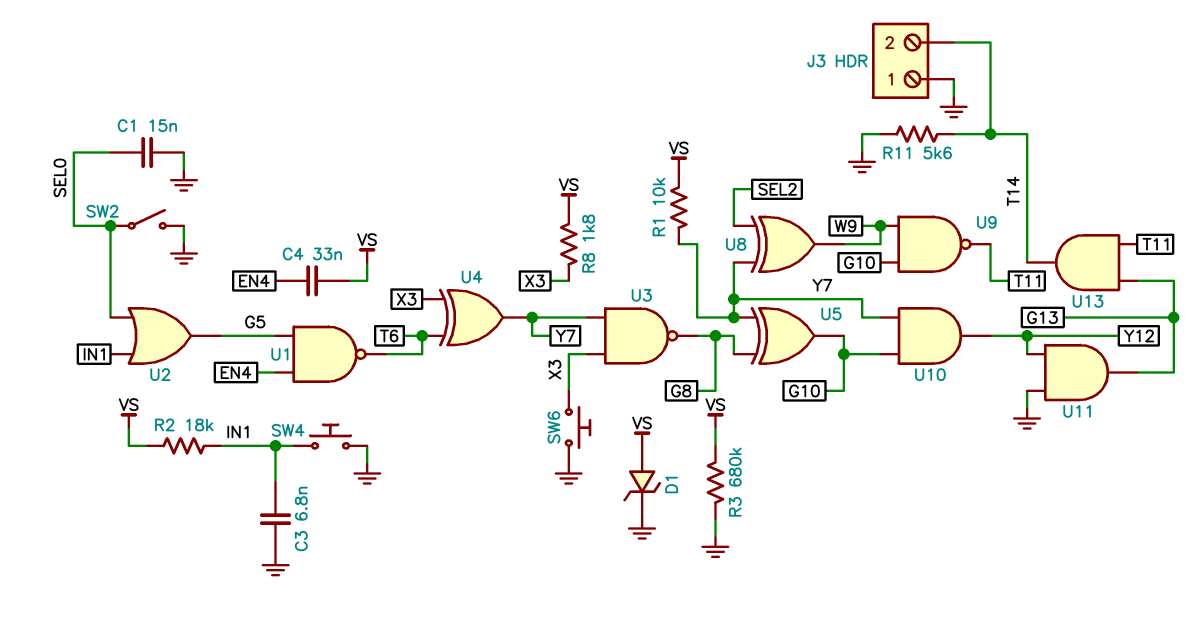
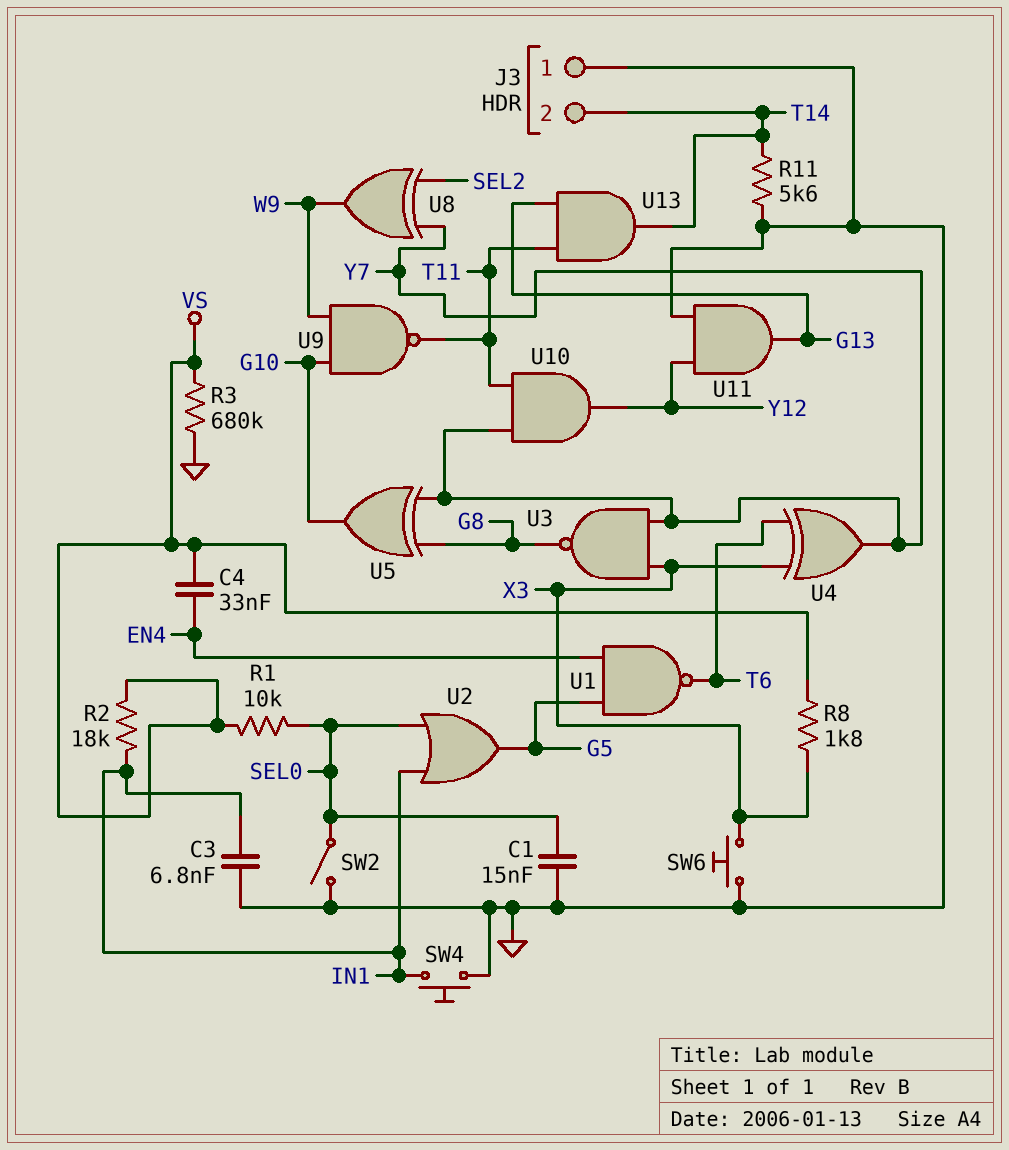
D1: zener (A VS, K GND) -> none
R1: 10k (VS, Y7) -> 10k (SEL0, VS)
U10: AND (in G10, in Y7, out Y12) -> AND (in T11, in Y7, out Y12)

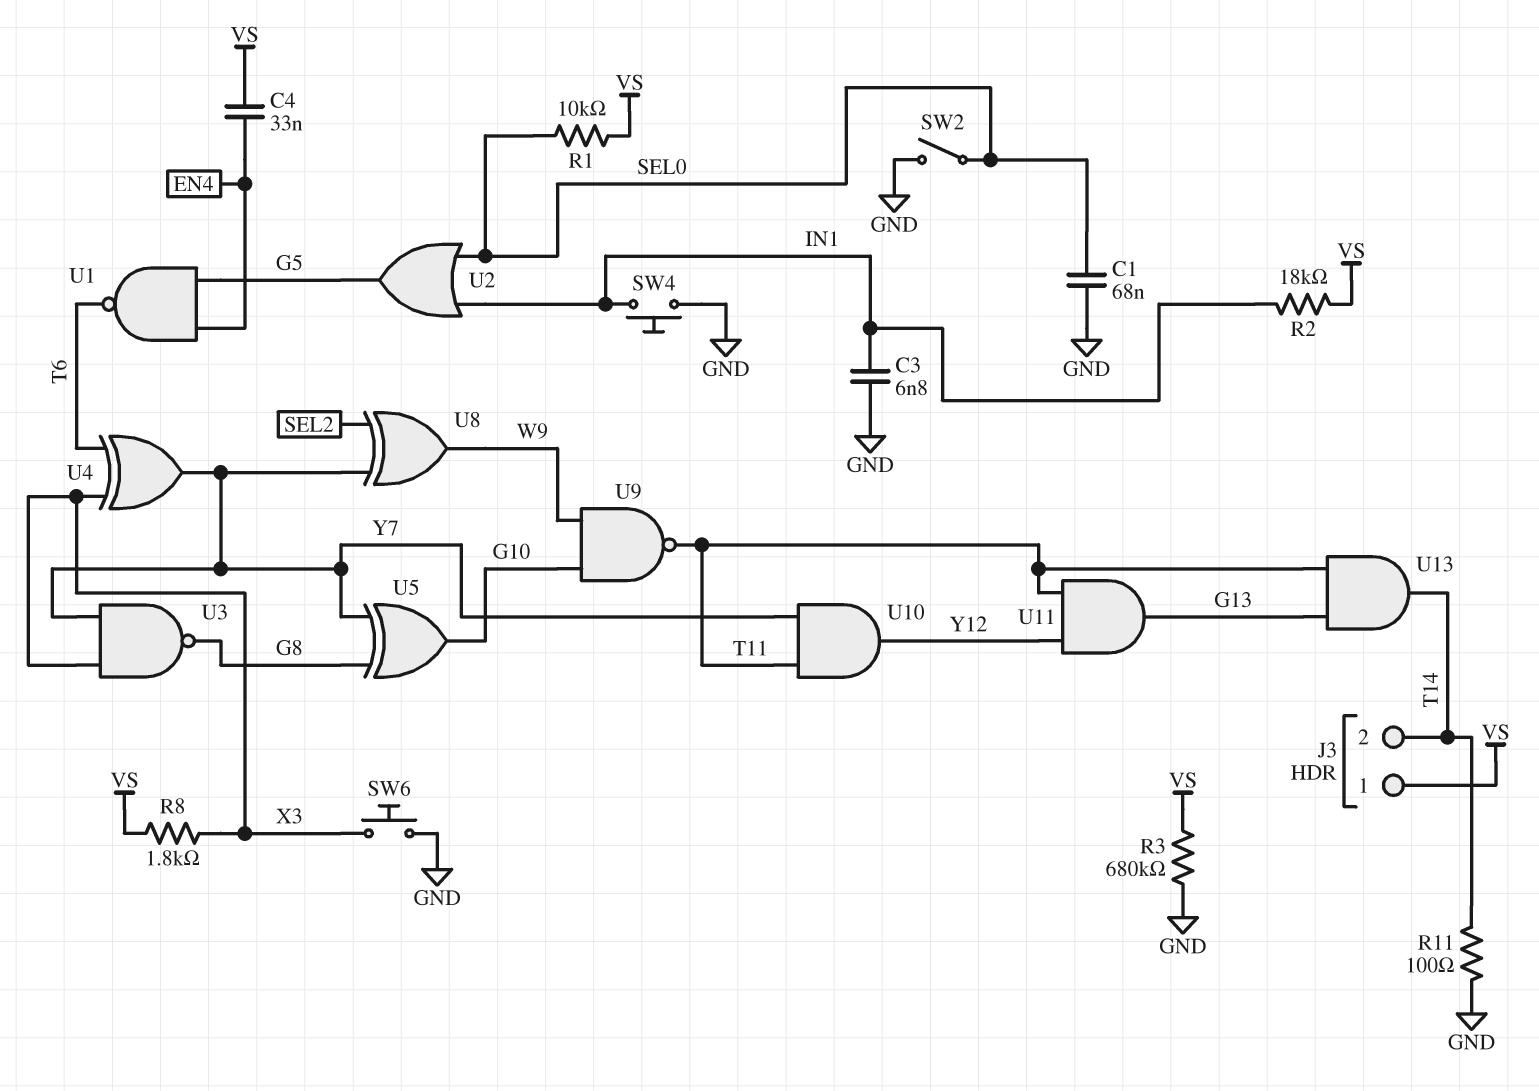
C1: 15nF (GND, SEL0) -> 68nF (GND, SEL0)
J3 pin 1: GND -> VS
R11: 5.6k (GND, T14) -> 100 (GND, T14)
U11: AND (in GND, in Y12, out G13) -> AND (in T11, in Y12, out G13)

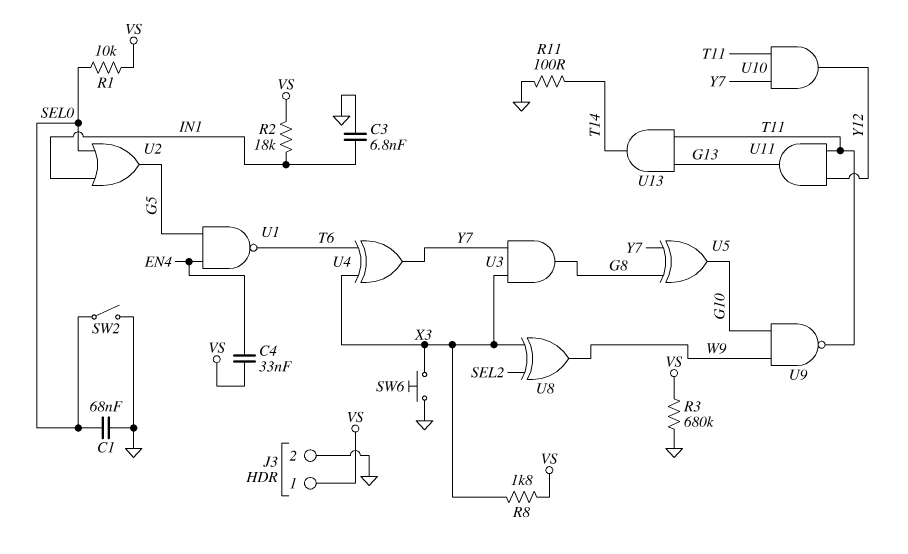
J3 pin 2: T14 -> GND
SW4: button (GND, IN1) -> none
U3: NAND (in X3, in Y7, out G8) -> AND (in X3, in Y7, out G8)
U8: XOR (in SEL2, in Y7, out W9) -> XOR (in SEL2, in X3, out W9)

